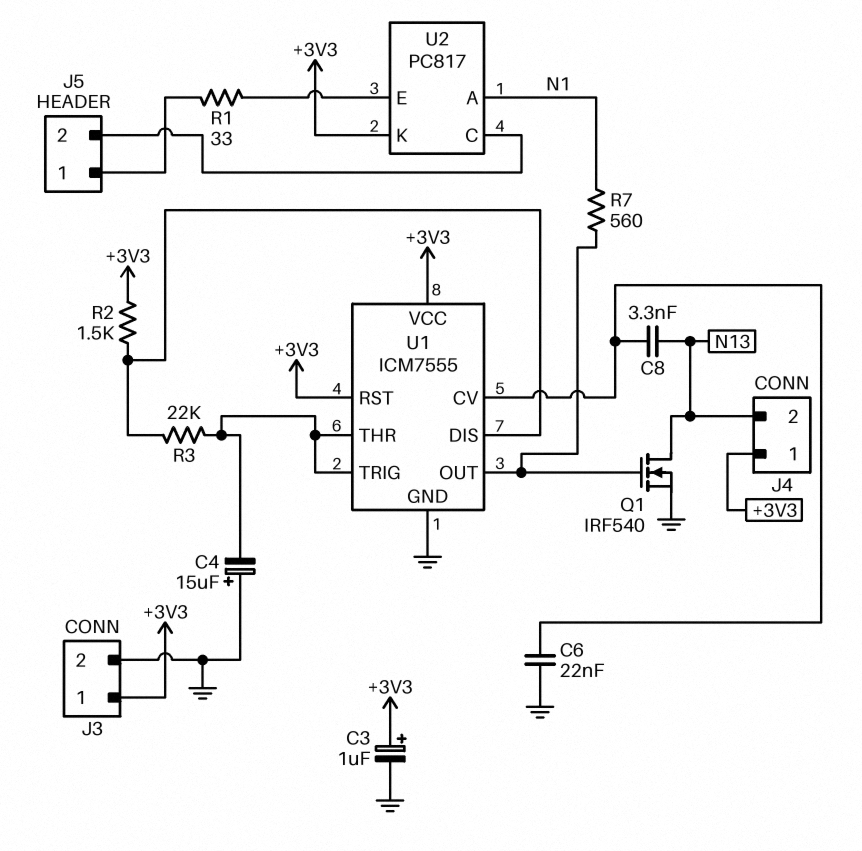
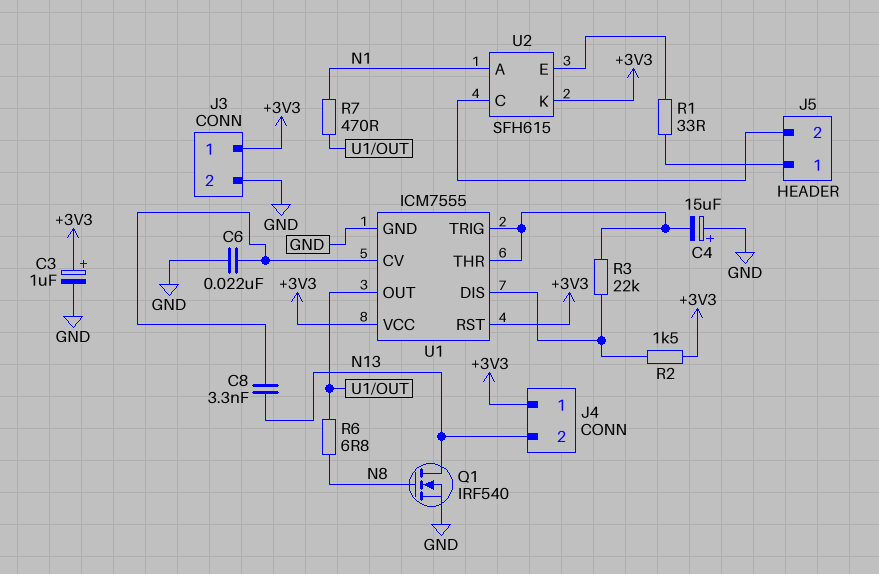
Q1: NMOS IRF540 (G U1/OUT, D N13, S GND) -> NMOS IRF540 (G N8, D N13, S GND)
R6: none -> 6.8 (N8, U1/OUT)
R7: 560 (N1, U1/OUT) -> 470 (N1, U1/OUT)
U2: PC817 -> SFH615

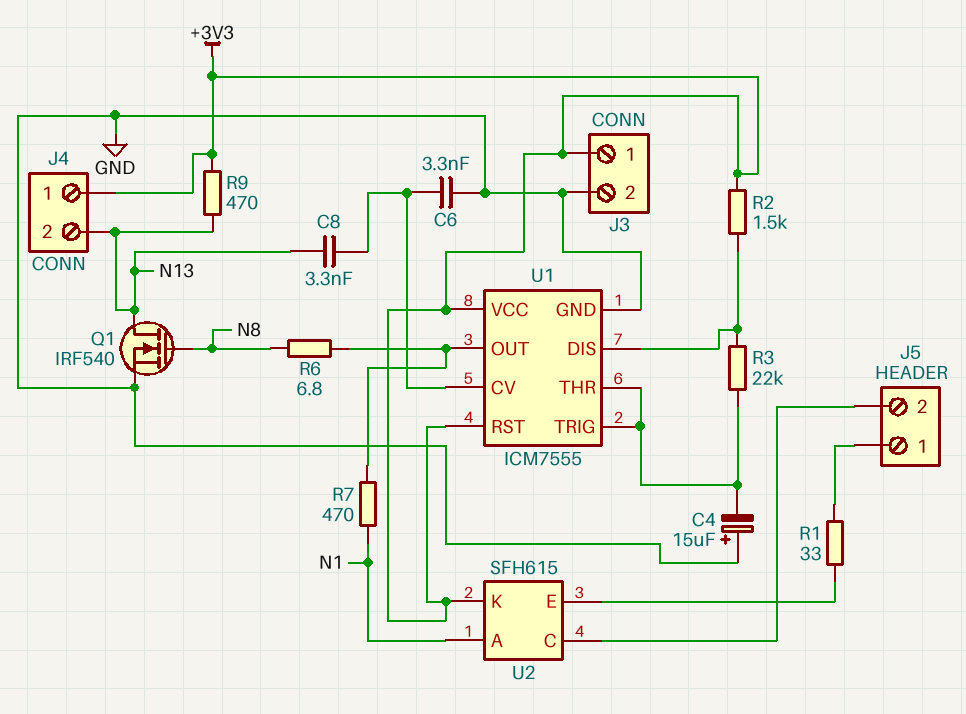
C3: 1uF (plus +3V3, minus GND) -> none
C6: 22nF (GND, U1/CV) -> 3.3nF (GND, U1/CV)
R9: none -> 470 (+3V3, N13)

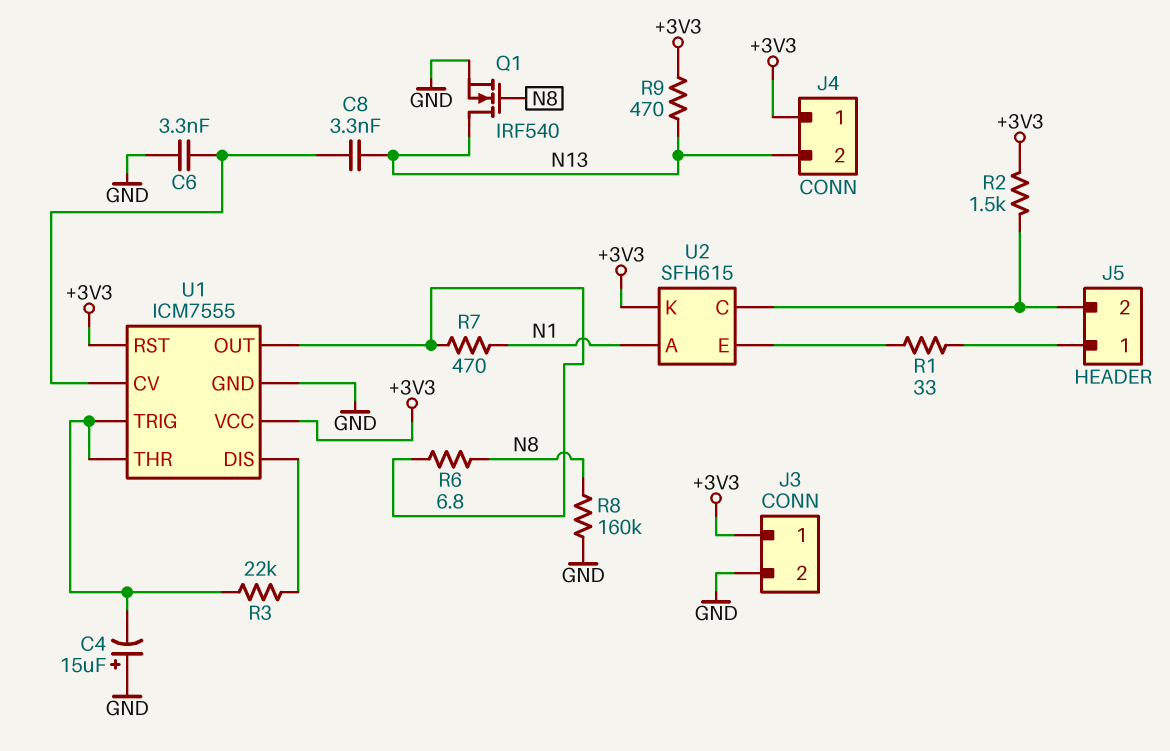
R2: 1.5k (+3V3, U1/DIS) -> 1.5k (+3V3, J5/2)
R8: none -> 160k (GND, N8)

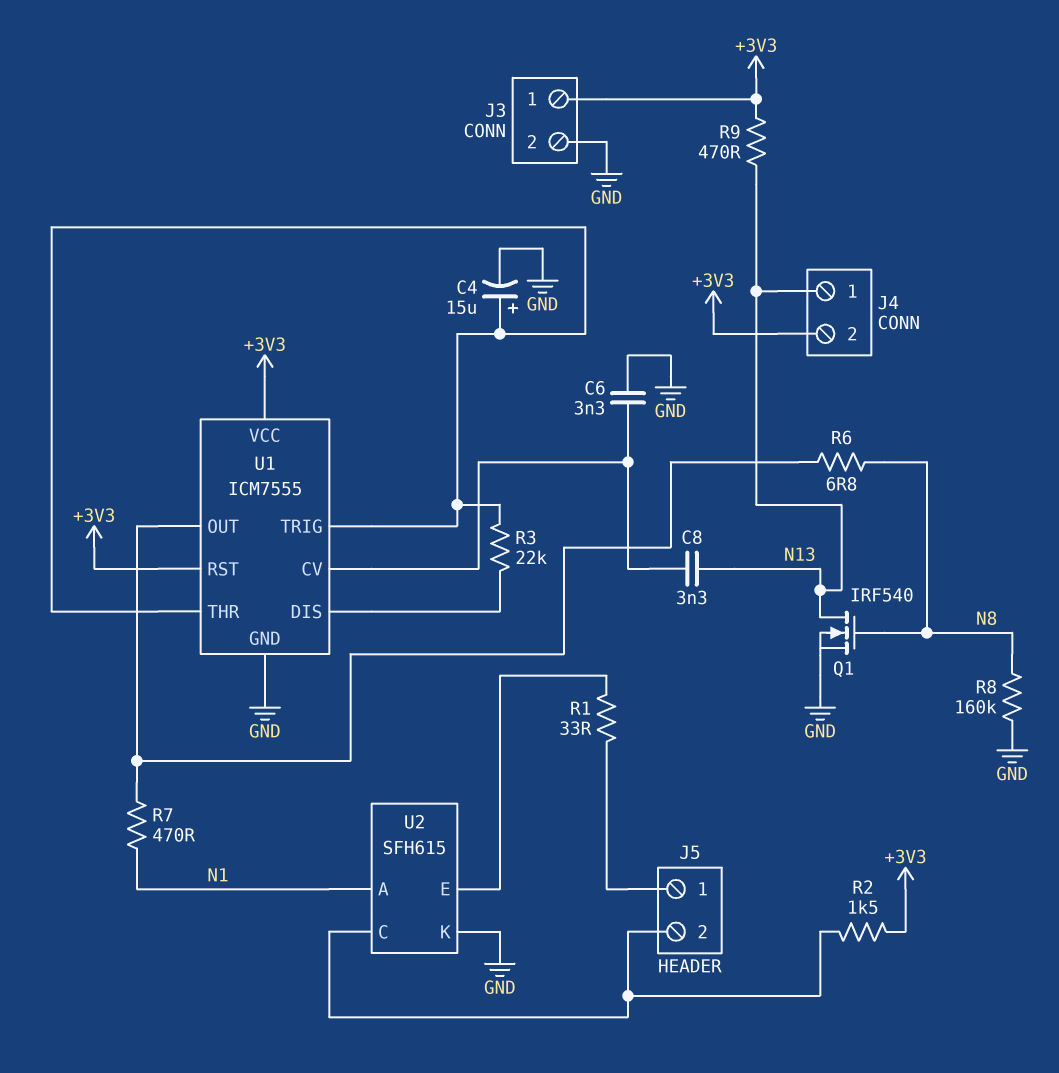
C4: 15uF (plus GND, minus U1/THR) -> 15uF (plus U1/THR, minus GND)
J4 pin 1: +3V3 -> N13
J4 pin 2: N13 -> +3V3
U2 pin K: +3V3 -> GND

